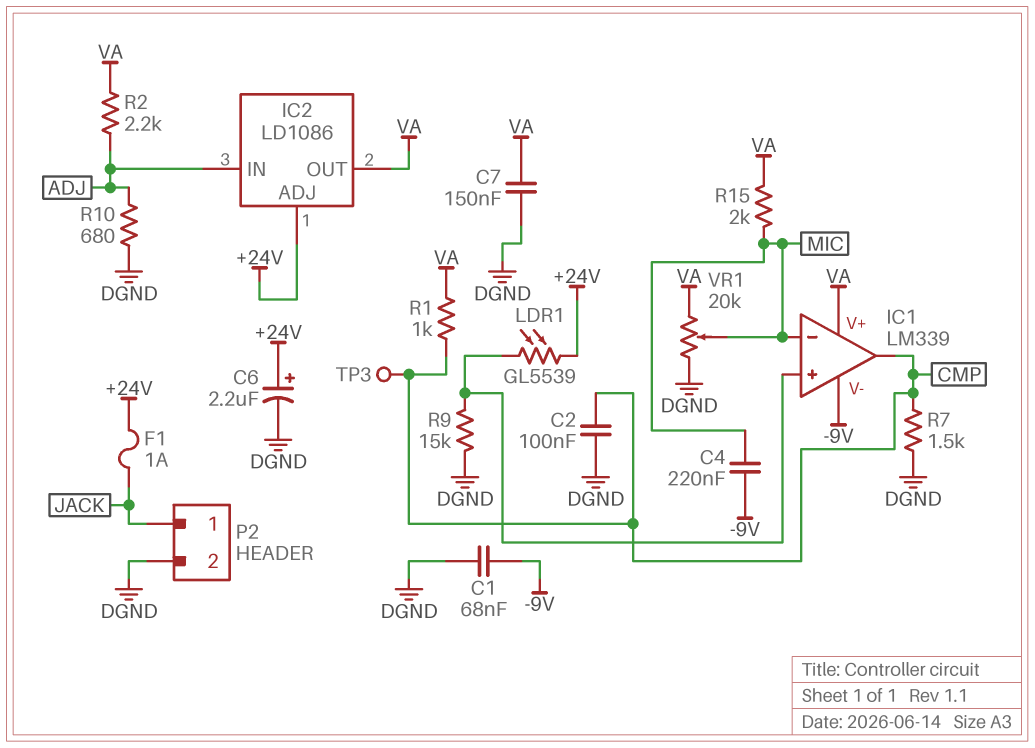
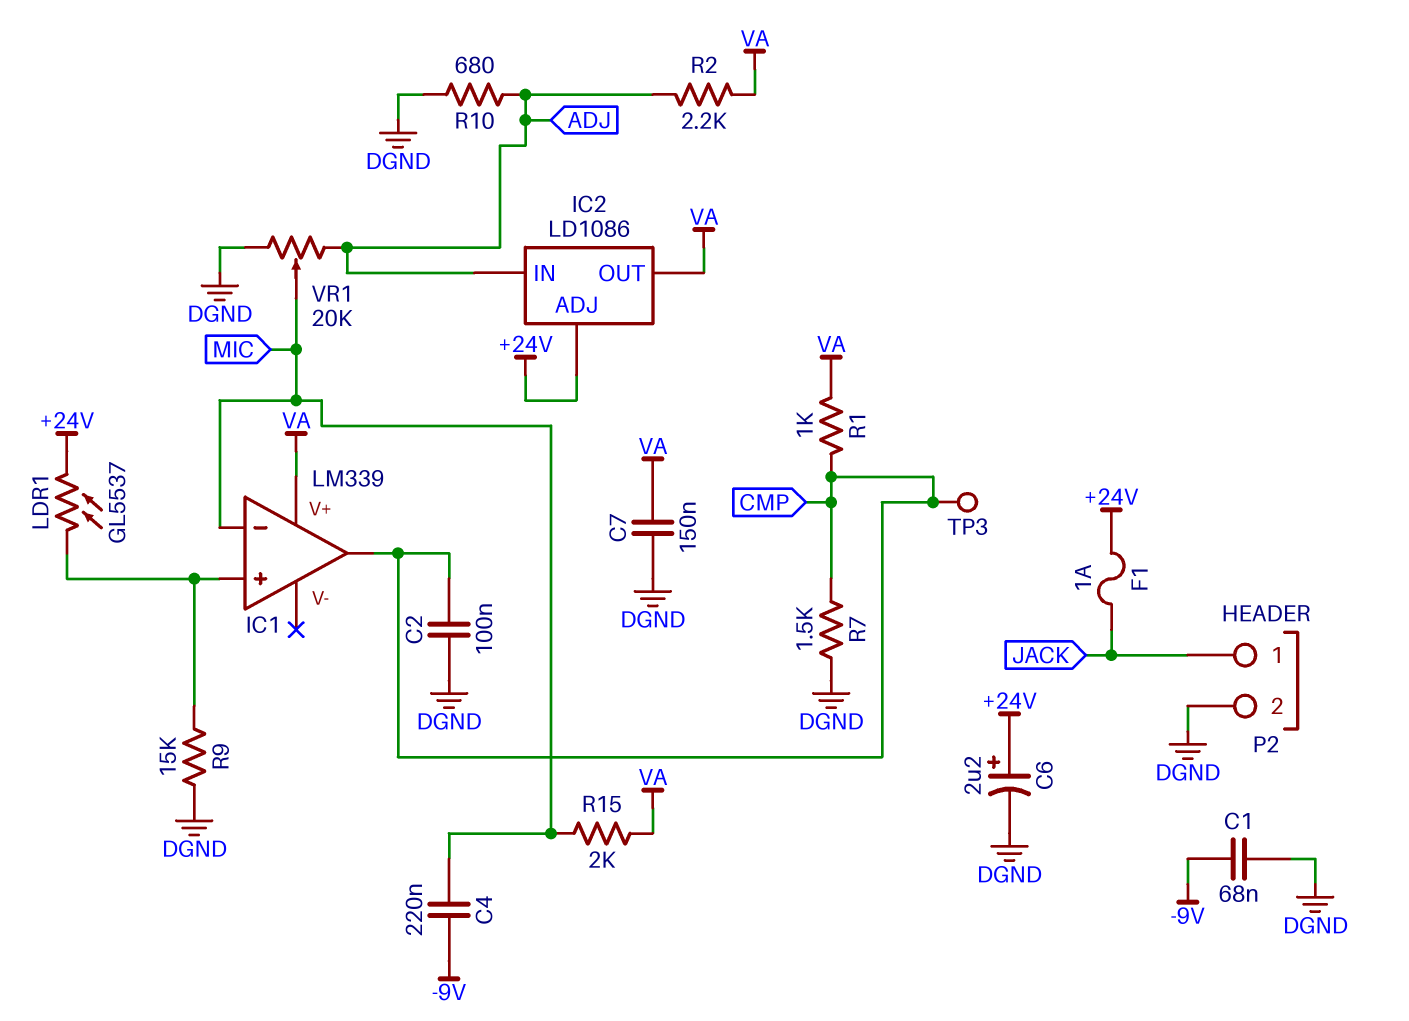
IC1 pin V-: -9V -> none
LDR1: GL5539 (+24V, IC1/in+) -> GL5537 (+24V, IC1/in+)
VR1: 20k (DGND, VA, wiper MIC) -> 20k (ADJ, DGND, wiper MIC)

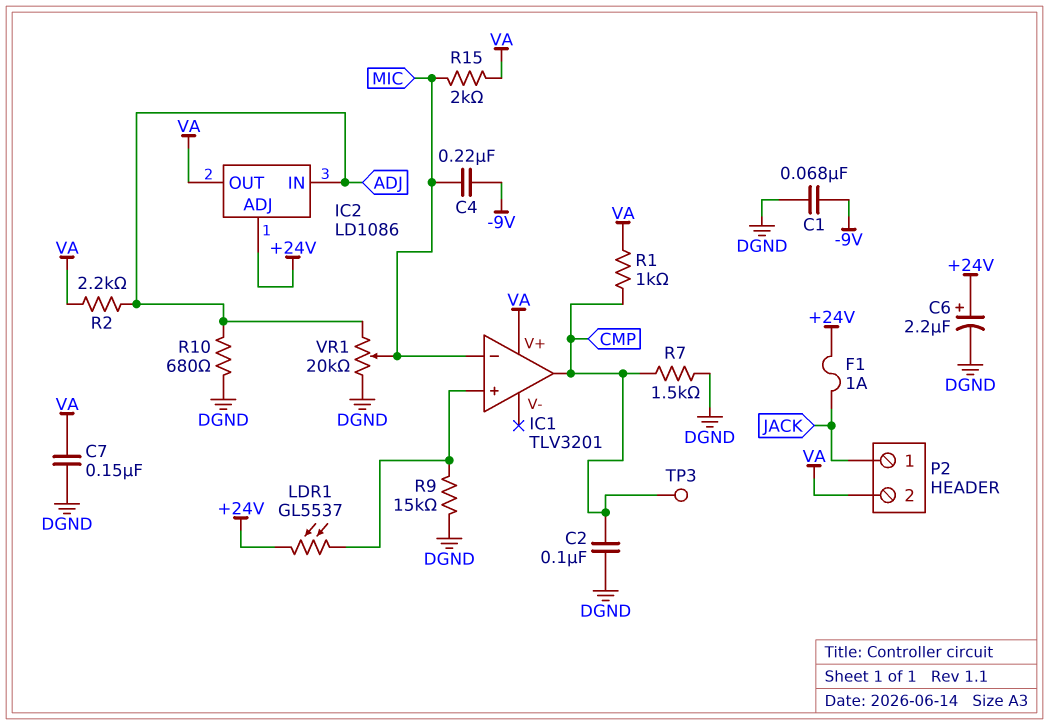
IC1: LM339 -> TLV3201
P2 pin 2: DGND -> VA

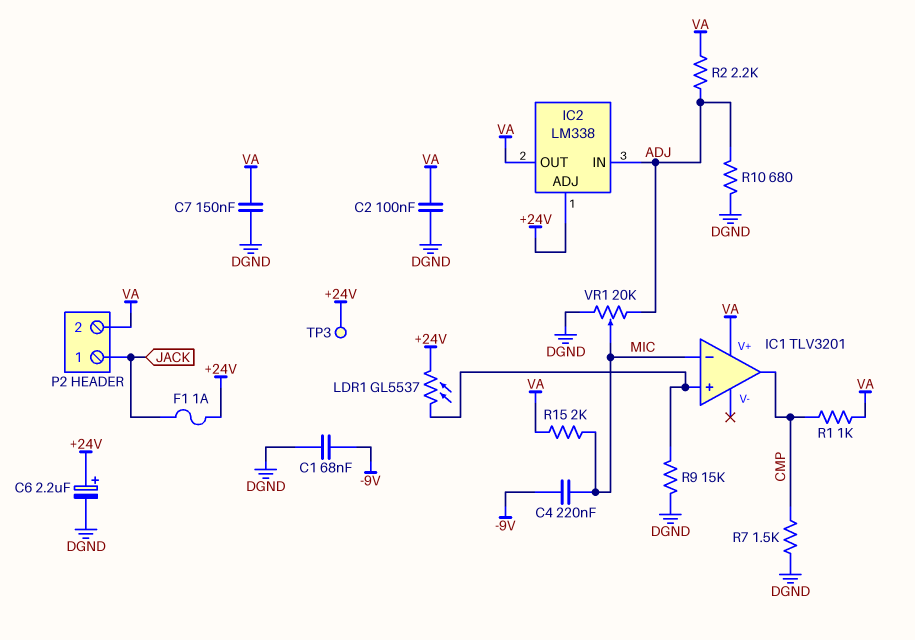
C2: 100nF (CMP, DGND) -> 100nF (DGND, VA)
IC2: LD1086 -> LM338
TP3: test point (CMP) -> test point (+24V)

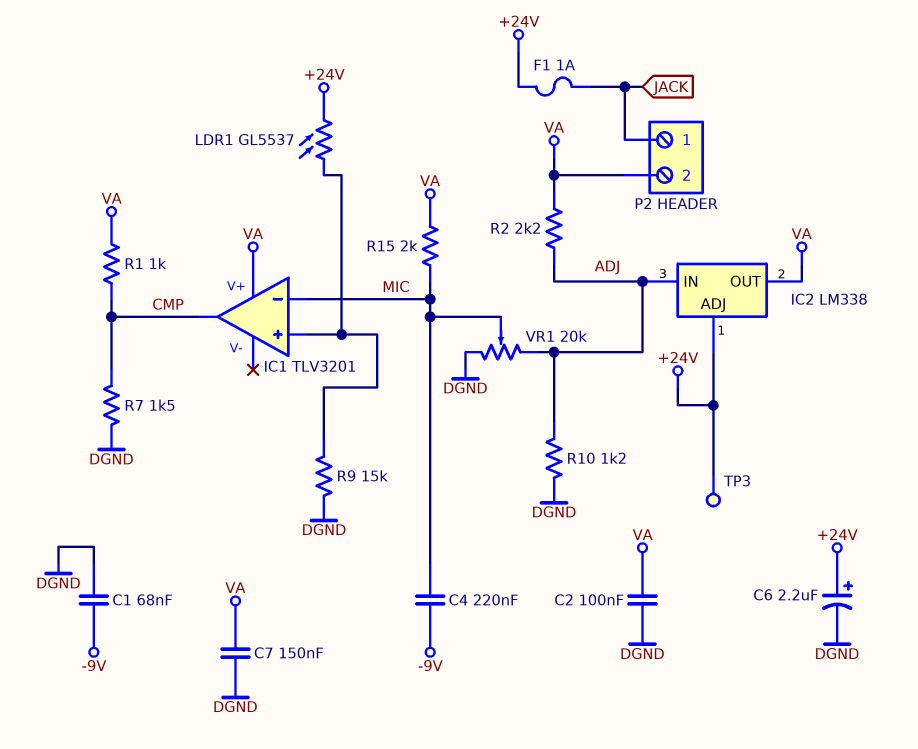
R10: 680 (ADJ, DGND) -> 1.2k (ADJ, DGND)

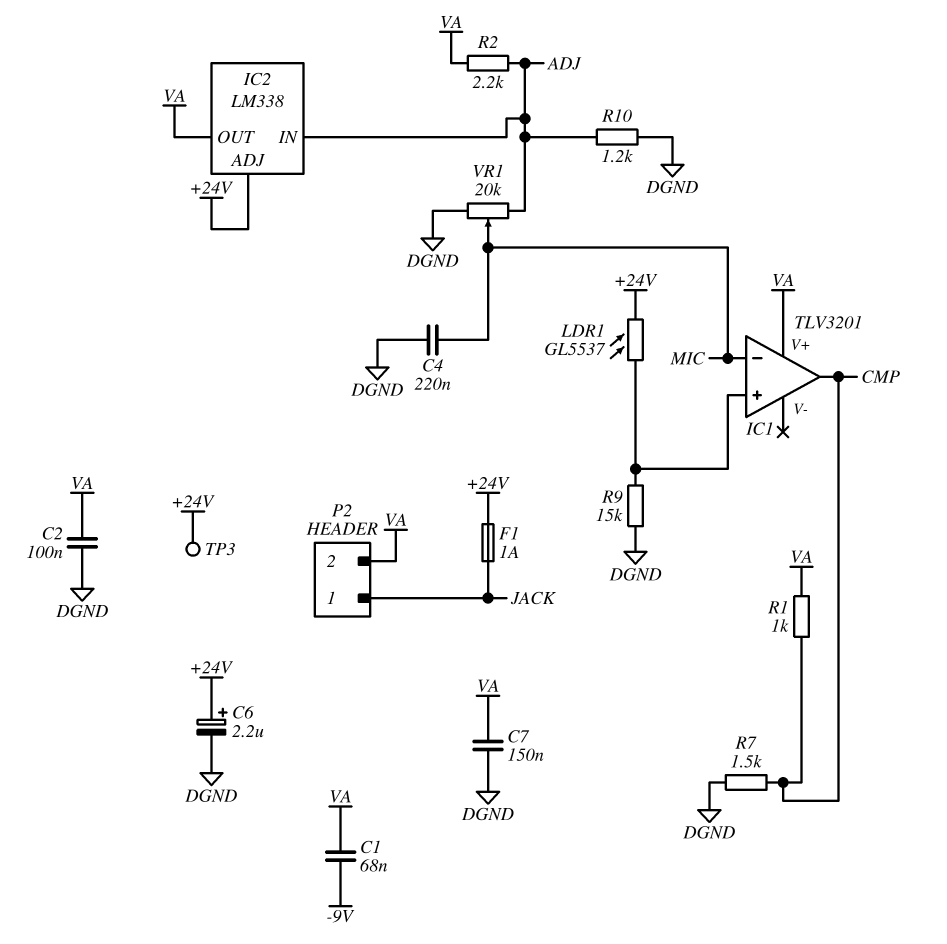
C1: 68nF (-9V, DGND) -> 68nF (-9V, VA)
C4: 220nF (-9V, MIC) -> 220nF (DGND, MIC)
R15: 2k (MIC, VA) -> none

